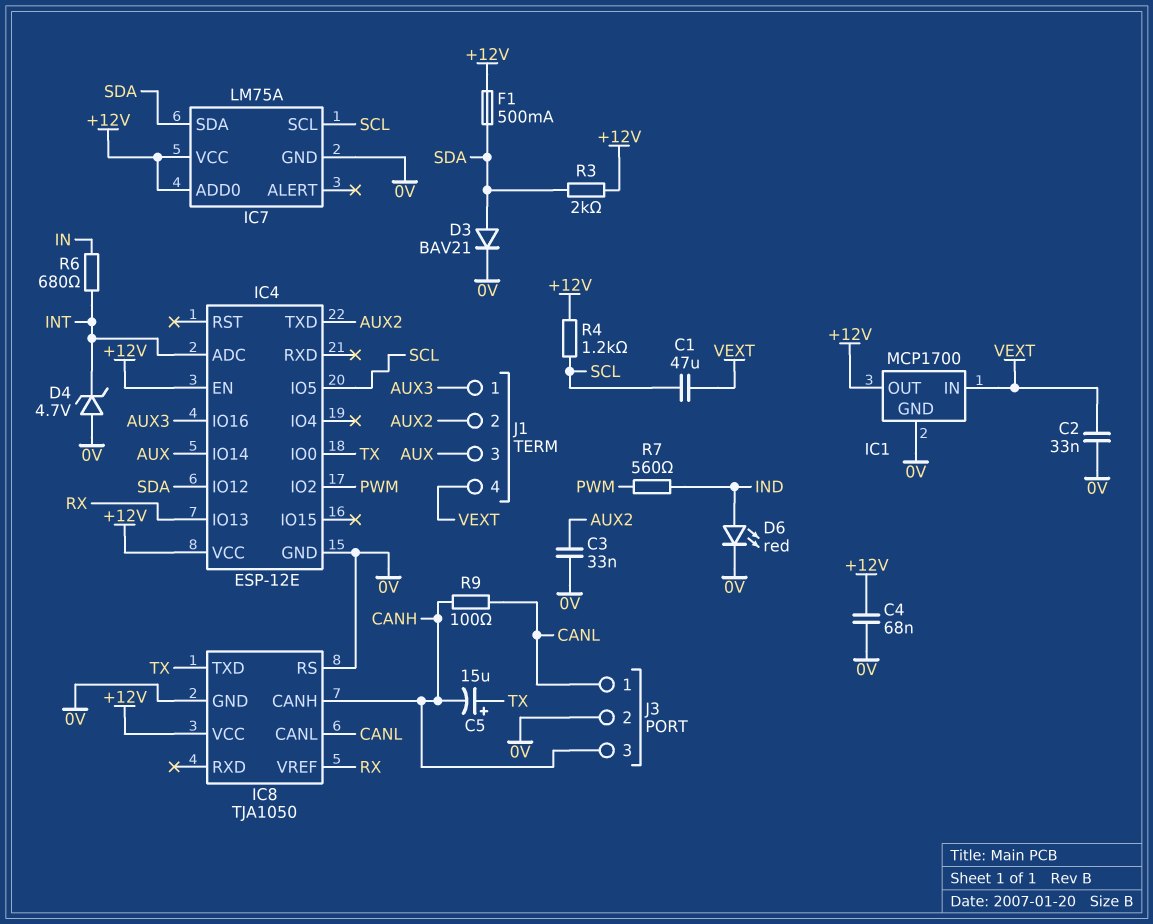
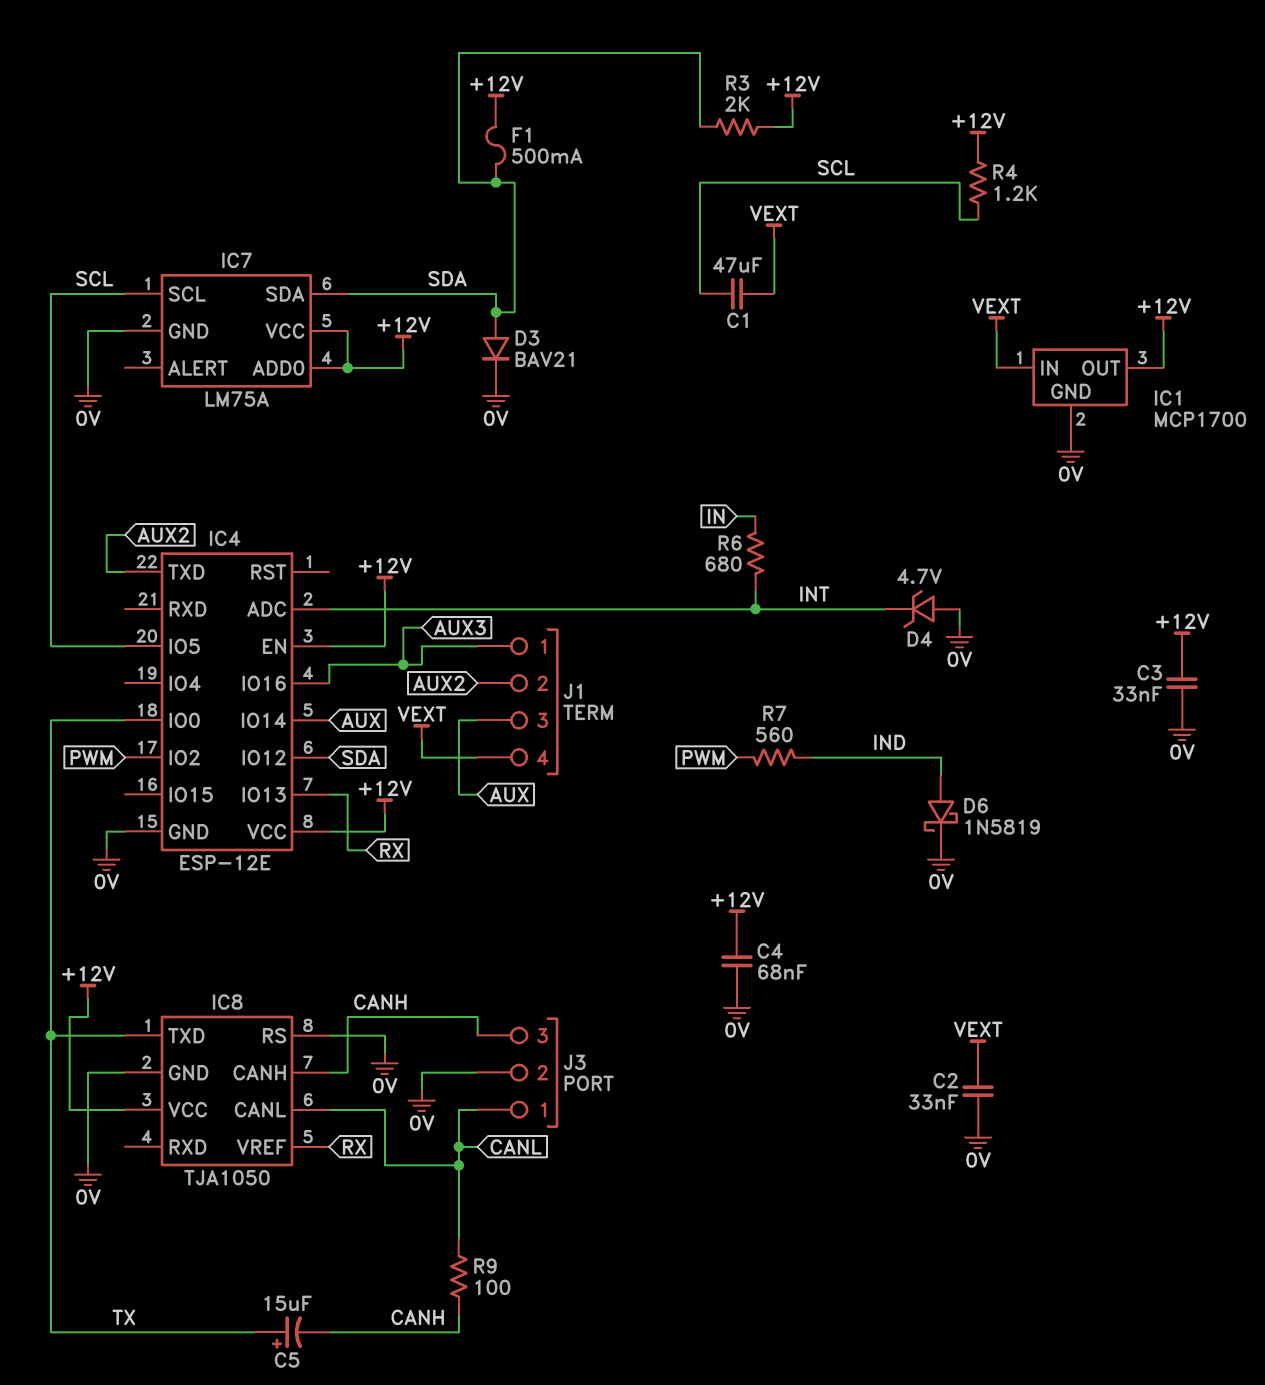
C3: 33nF (0V, AUX2) -> 33nF (+12V, 0V)
D6: LED red (A IND, K 0V) -> schottky 1N5819 (A IND, K 0V)

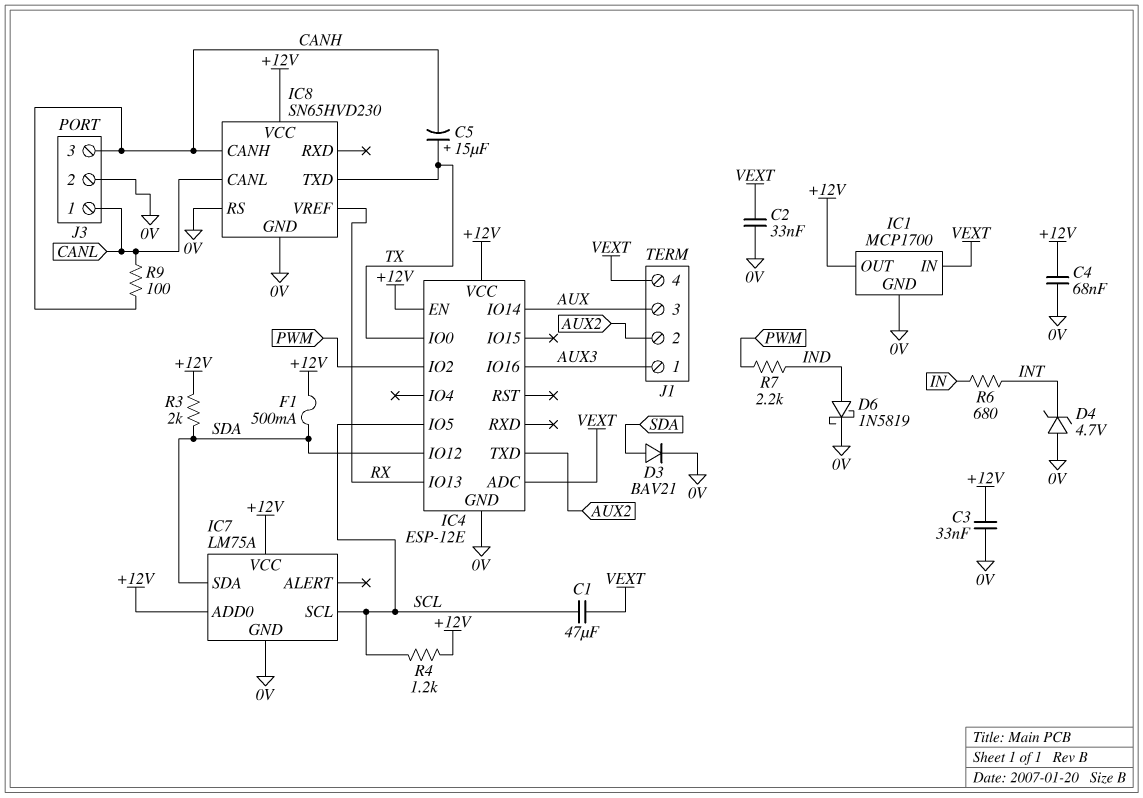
IC4 pin ADC: INT -> VEXT
IC8: TJA1050 -> SN65HVD230
R7: 560 (IND, PWM) -> 2.2k (IND, PWM)

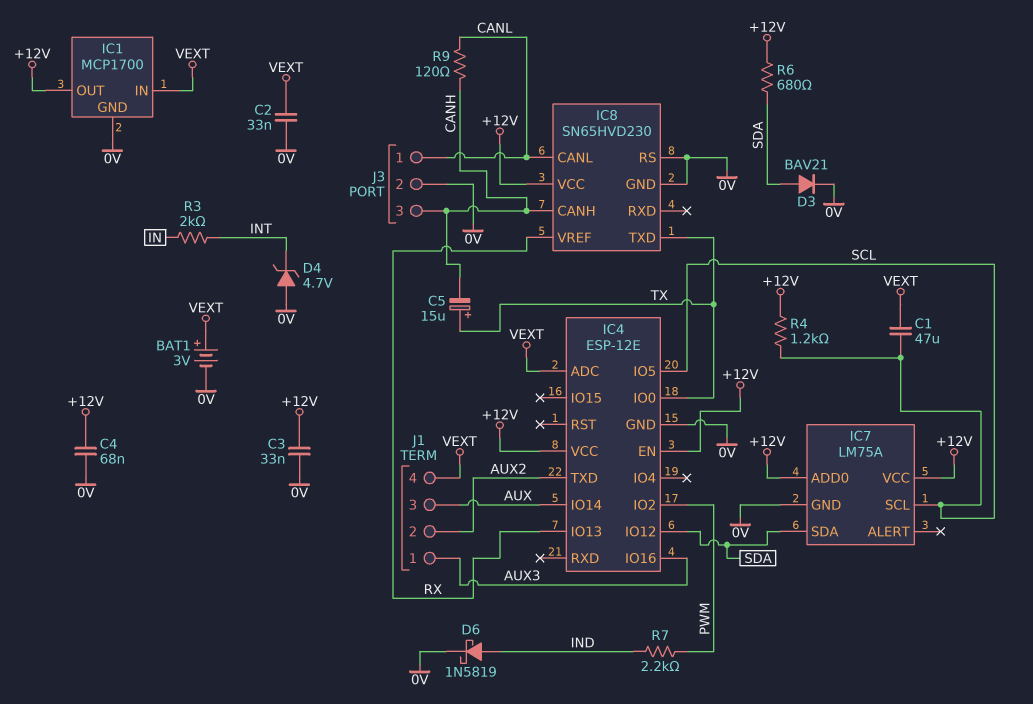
BAT1: none -> 3V (plus VEXT, minus 0V)
F1: 500mA (+12V, SDA) -> none
R3: 2k (+12V, SDA) -> 2k (IN, INT)
R6: 680 (IN, INT) -> 680 (+12V, SDA)
R9: 100 (CANH, CANL) -> 120 (CANH, CANL)

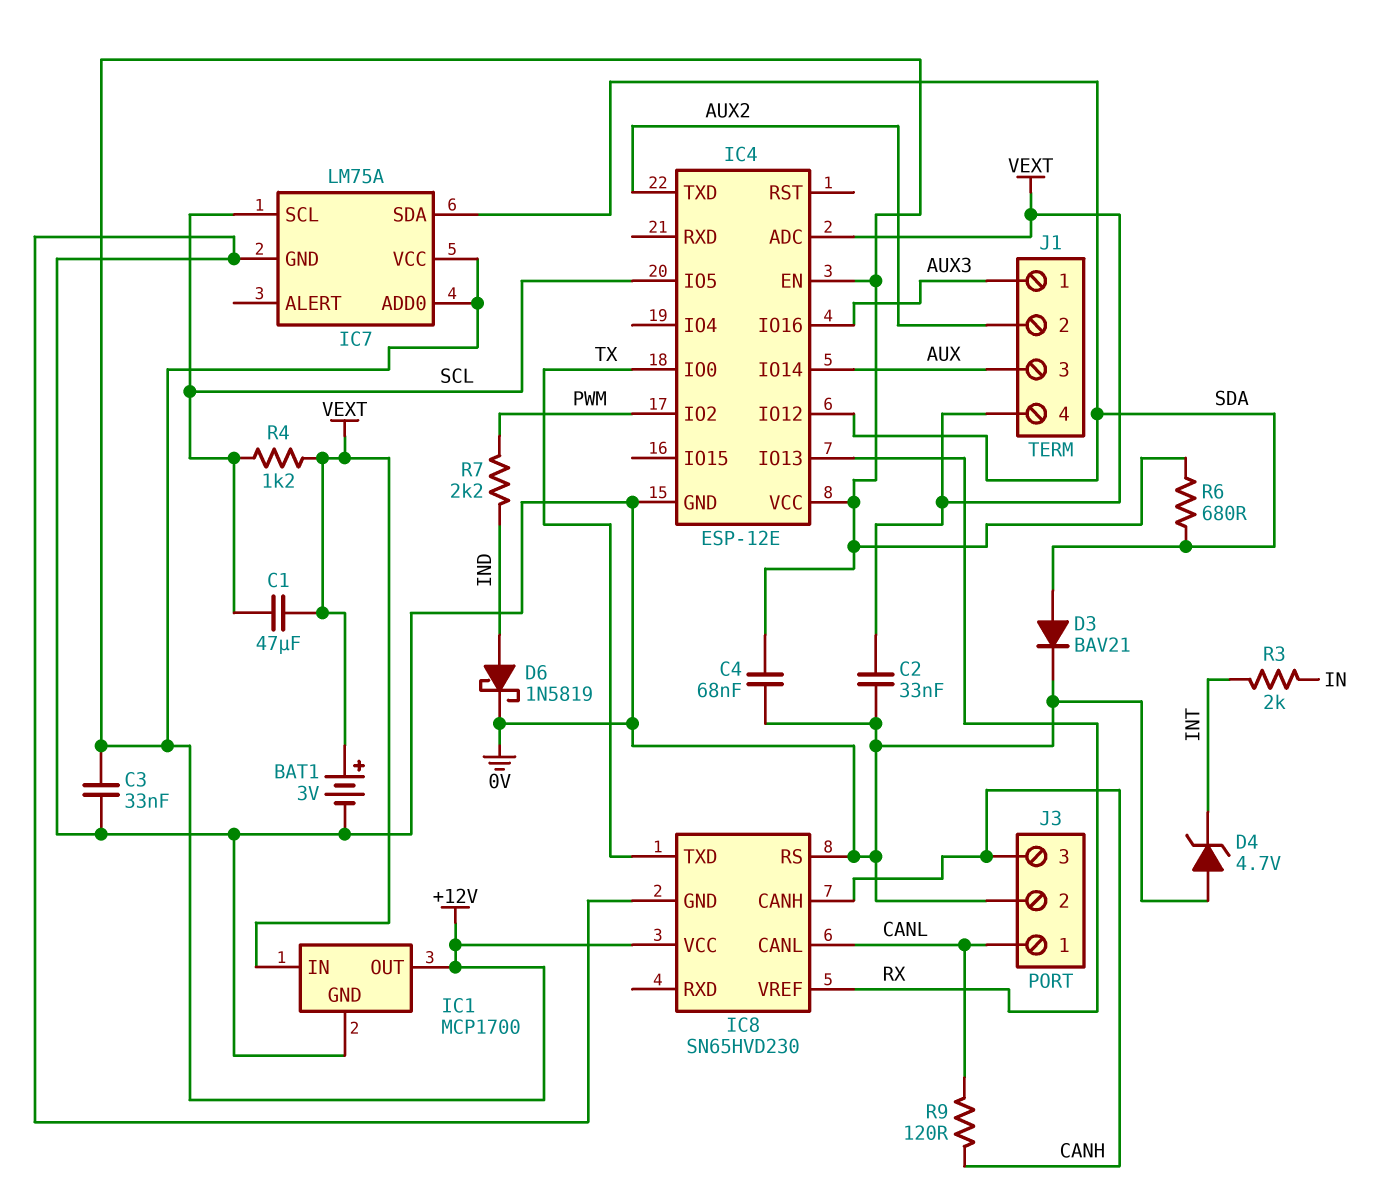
C5: 15uF (plus TX, minus CANH) -> none
R4: 1.2k (+12V, SCL) -> 1.2k (SCL, VEXT)

